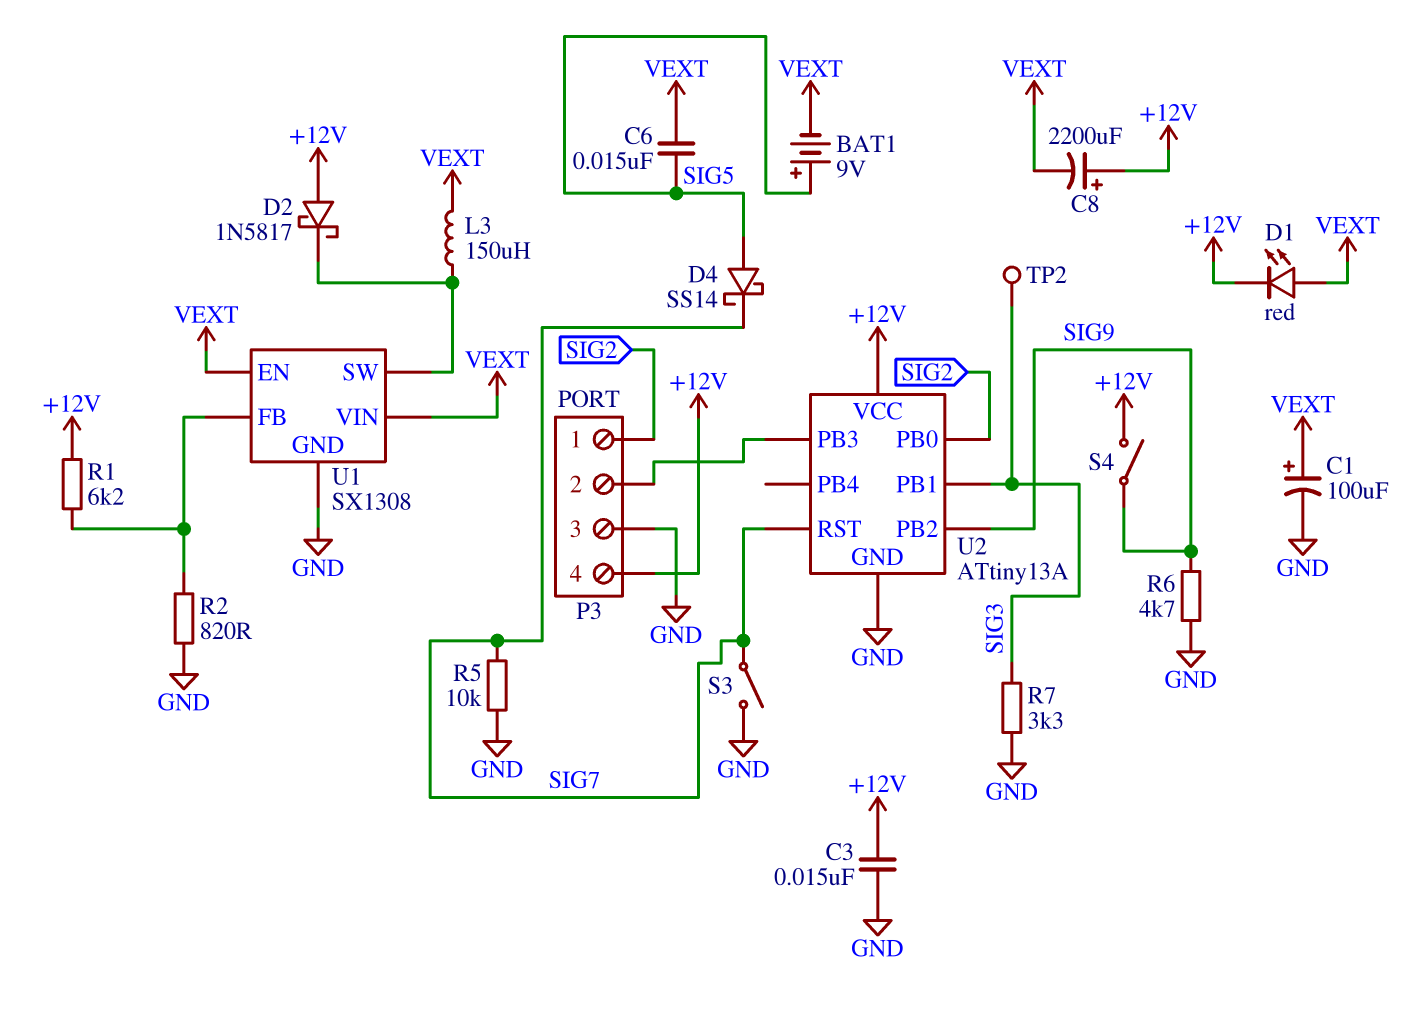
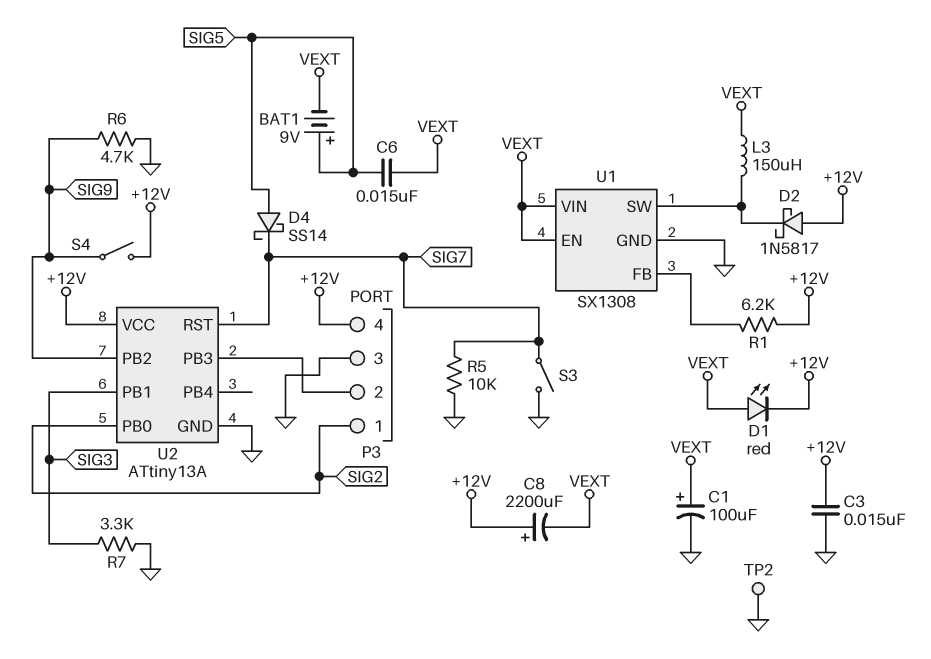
R2: 820 (GND, U1/FB) -> none
TP2: test point (SIG3) -> test point (GND)

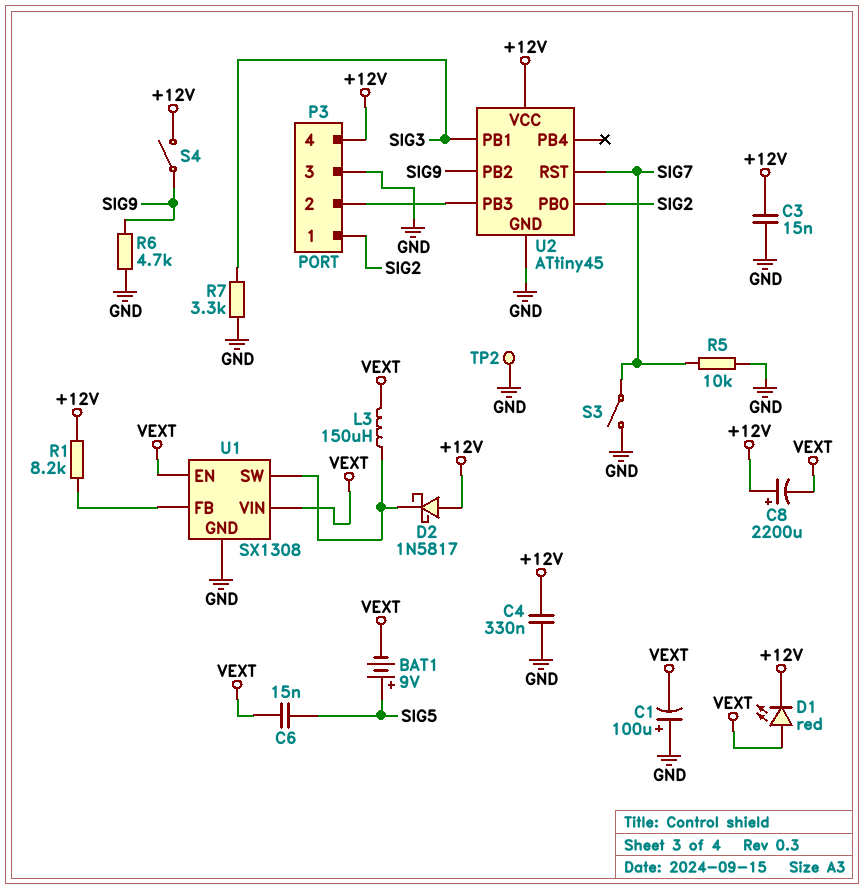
C1: 100uF (plus VEXT, minus GND) -> 100uF (plus GND, minus VEXT)
C4: none -> 330nF (+12V, GND)
D4: schottky SS14 (A SIG5, K SIG7) -> none
R1: 6.2k (+12V, U1/FB) -> 8.2k (+12V, U1/FB)
U2: ATtiny13A -> ATtiny45

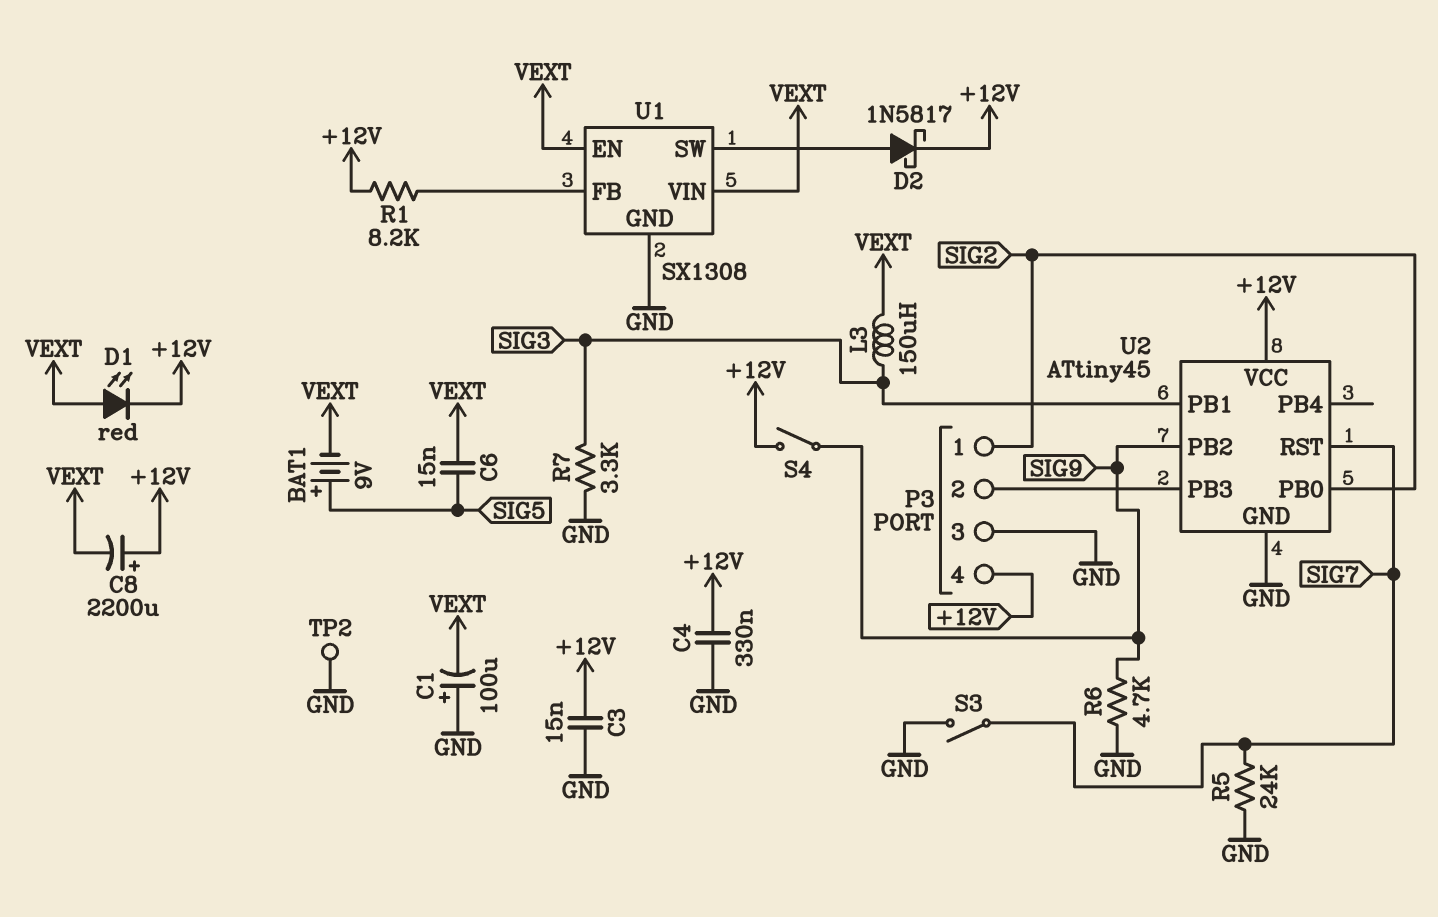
D2: schottky 1N5817 (A +12V, K U1/SW) -> schottky 1N5817 (A U1/SW, K +12V)
L3: 150uH (U1/SW, VEXT) -> 150uH (SIG3, VEXT)
R5: 10k (GND, SIG7) -> 24k (GND, SIG7)

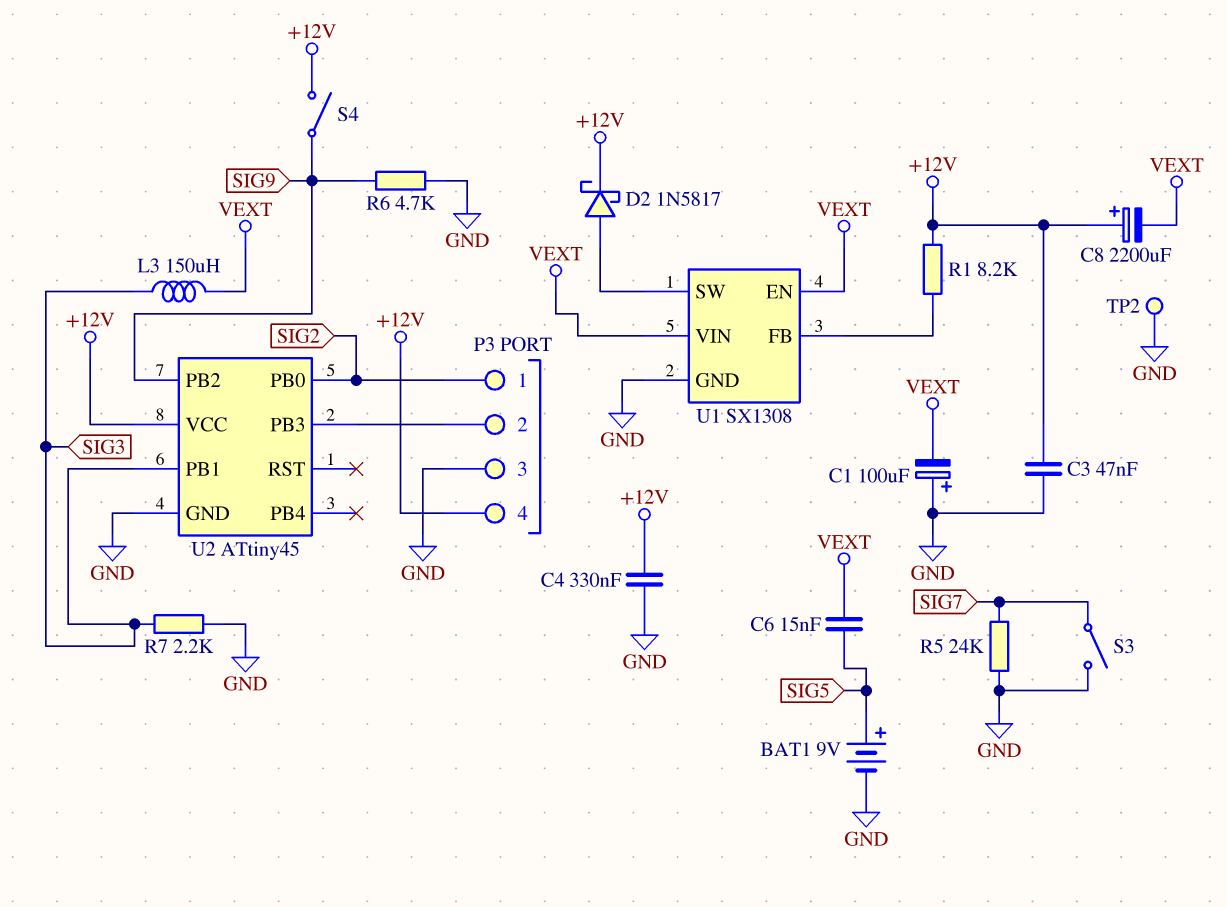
BAT1: 9V (plus SIG5, minus VEXT) -> 9V (plus SIG5, minus GND)
C3: 15nF (+12V, GND) -> 47nF (+12V, GND)
D1: LED red (A VEXT, K +12V) -> none
R7: 3.3k (GND, SIG3) -> 2.2k (GND, SIG3)
U2 pin RST: SIG7 -> none

